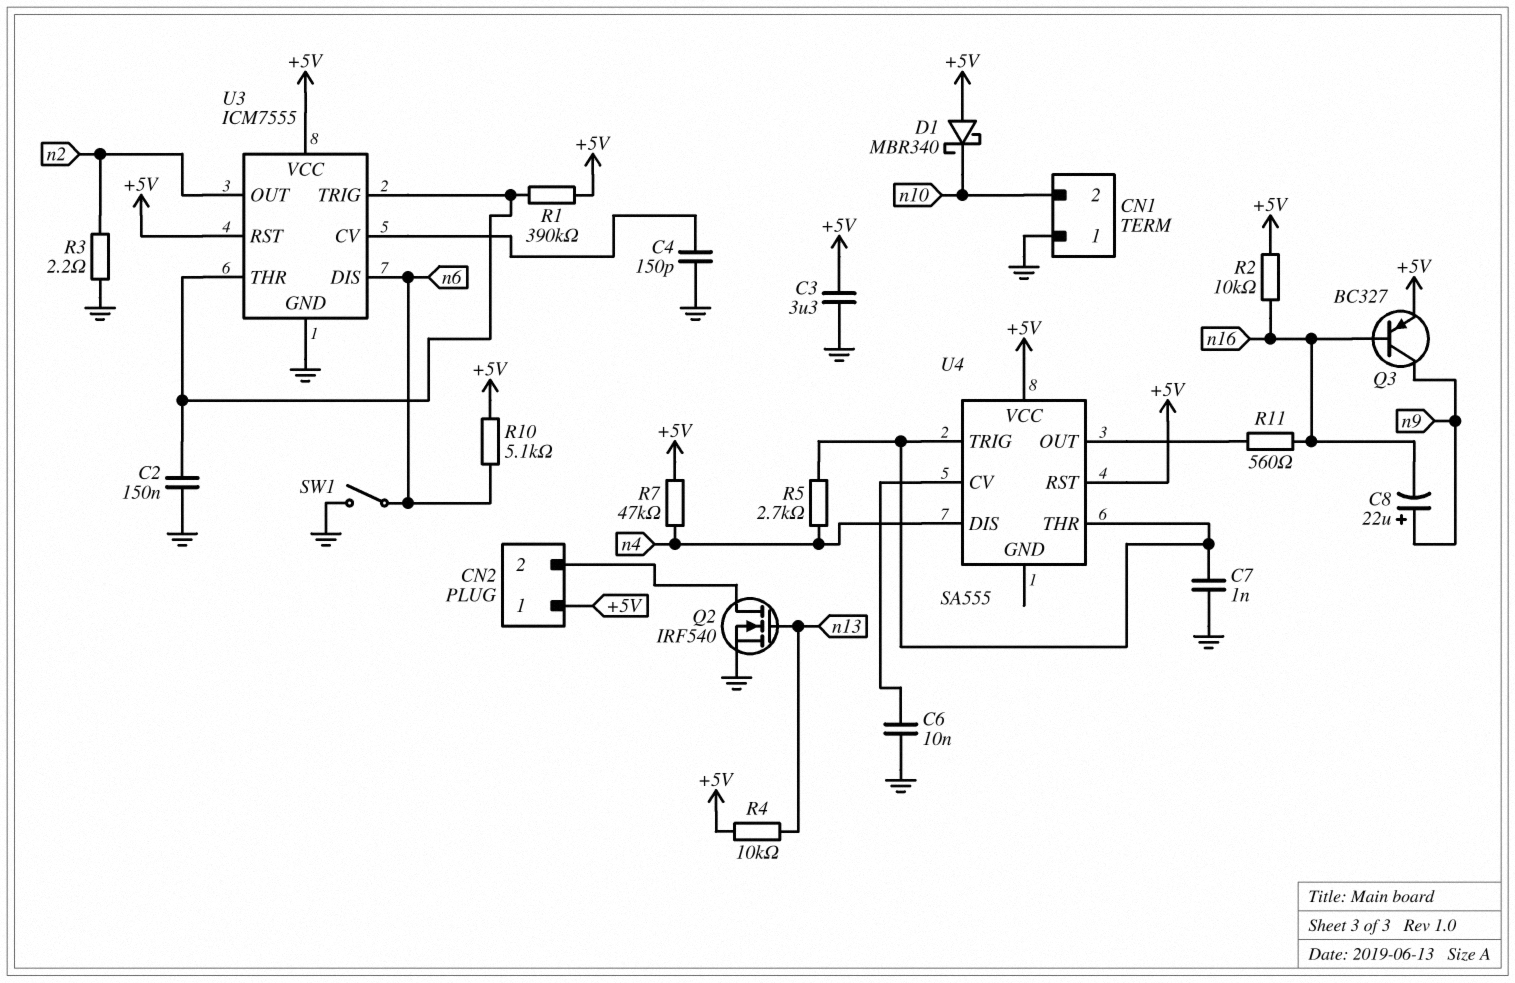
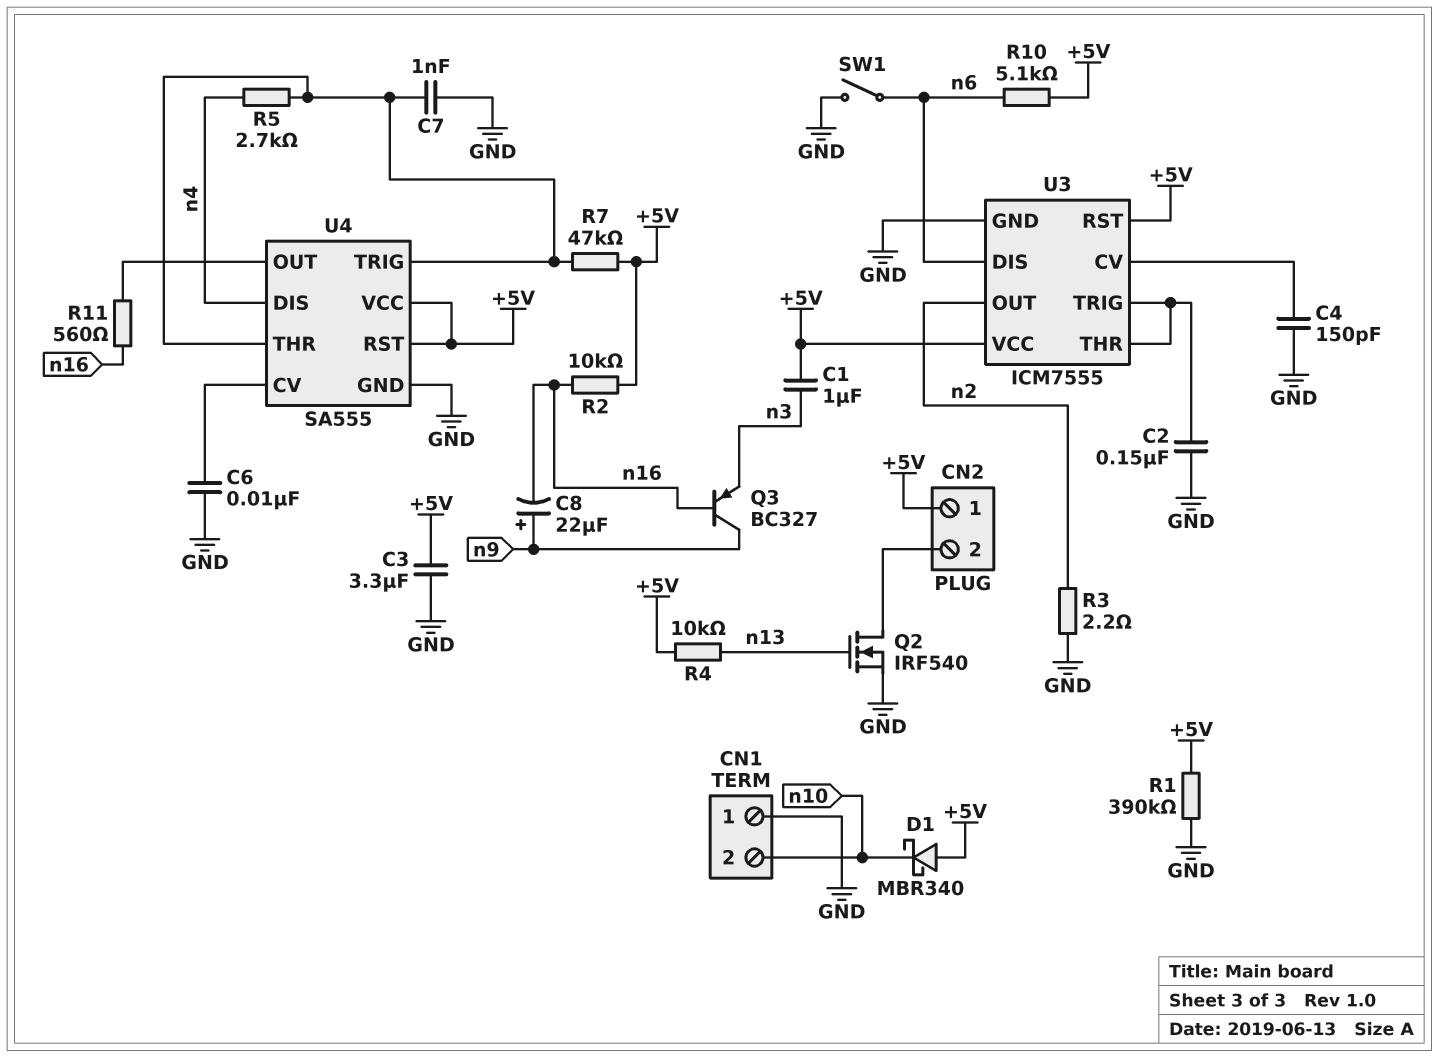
C1: none -> 1uF (+5V, n3)
Q3: PNP BC327 (B n16, C n9, E +5V) -> PNP BC327 (B n16, C n9, E n3)
R1: 390k (+5V, U3/THR) -> 390k (+5V, GND)
R7: 47k (+5V, n4) -> 47k (+5V, U4/THR)
U4 pin GND: none -> GND

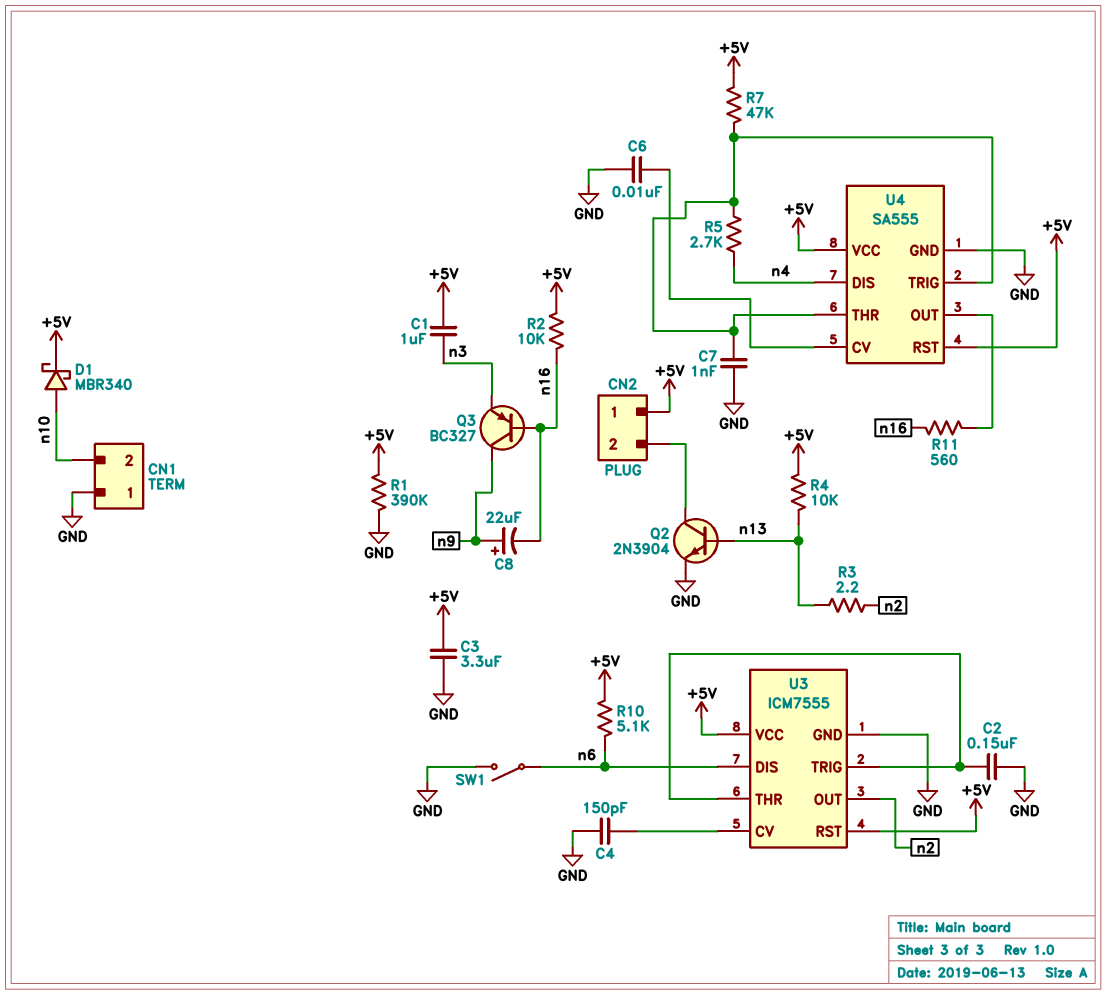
D1: schottky MBR340 (A +5V, K n10) -> schottky MBR340 (A n10, K +5V)
Q2: NMOS IRF540 (G n13, D CN2/2, S GND) -> NPN 2N3904 (B n13, C CN2/2, E GND)
R3: 2.2 (GND, n2) -> 2.2 (n2, n13)

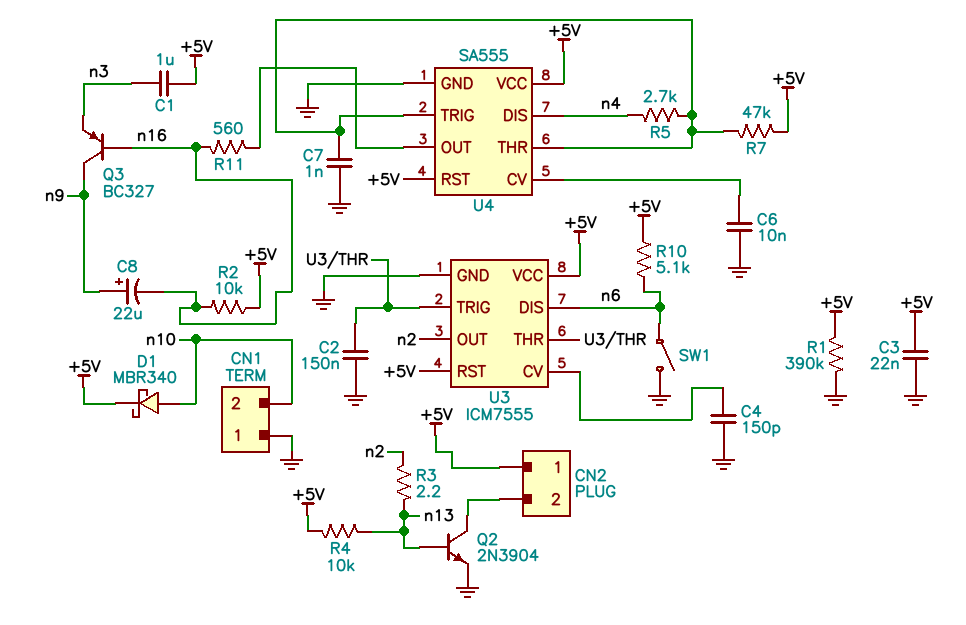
C3: 3.3uF (+5V, GND) -> 22nF (+5V, GND)

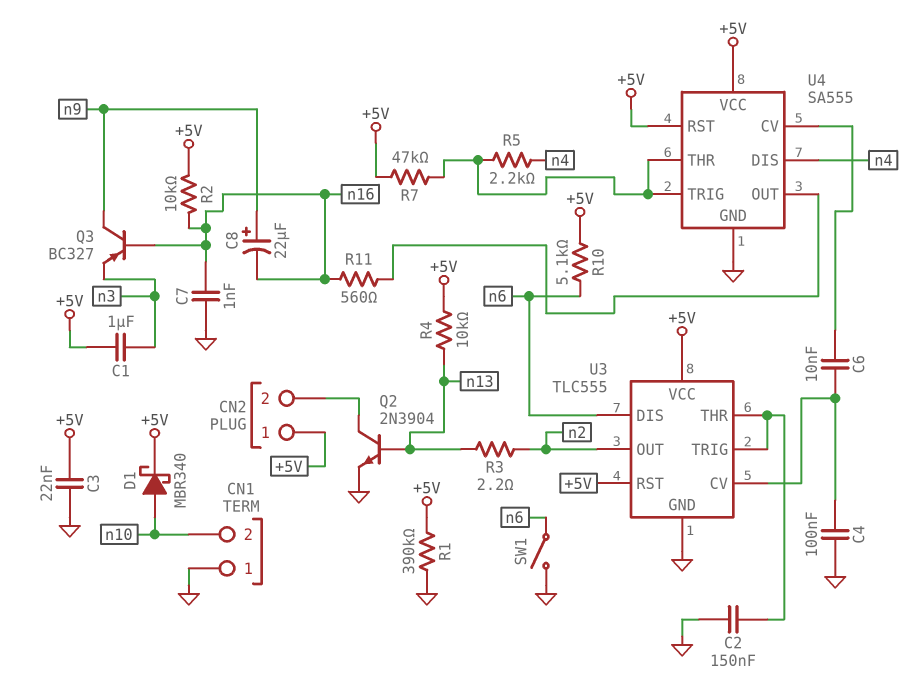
C4: 150pF (GND, U3/CV) -> 100nF (GND, U3/CV)
C6: 10nF (GND, U4/CV) -> 10nF (U3/CV, U4/CV)
C7: 1nF (GND, U4/THR) -> 1nF (GND, n16)
R5: 2.7k (U4/THR, n4) -> 2.2k (U4/THR, n4)
U3: ICM7555 -> TLC555

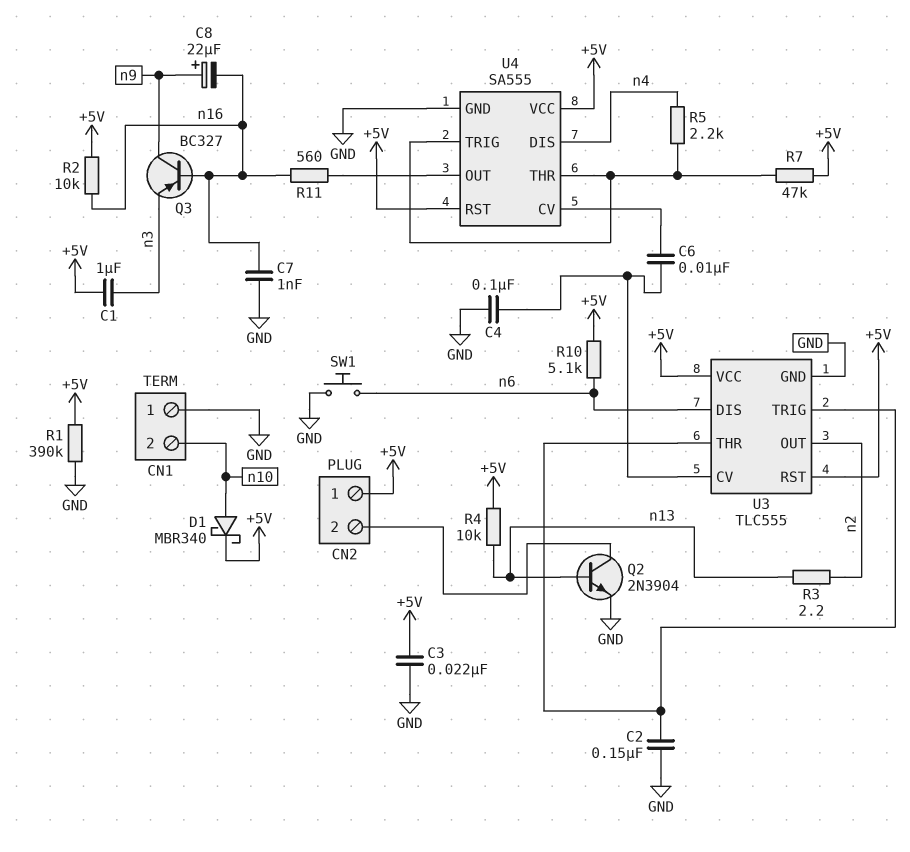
SW1: switch (GND, n6) -> button (GND, n6)

